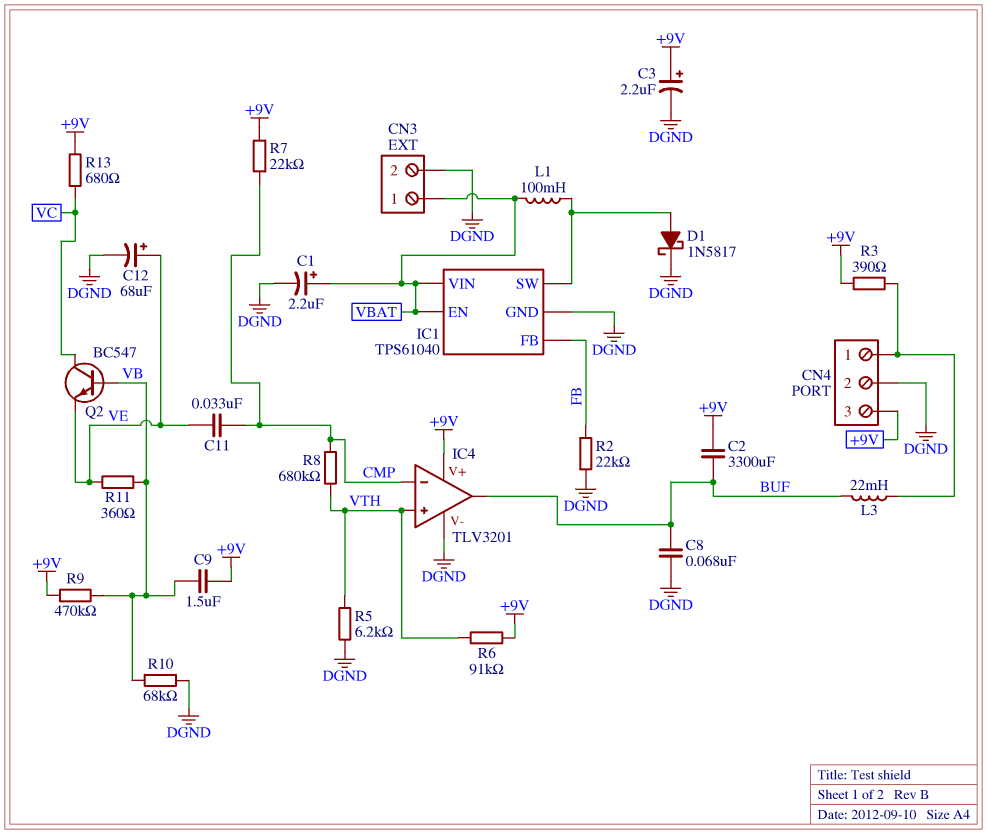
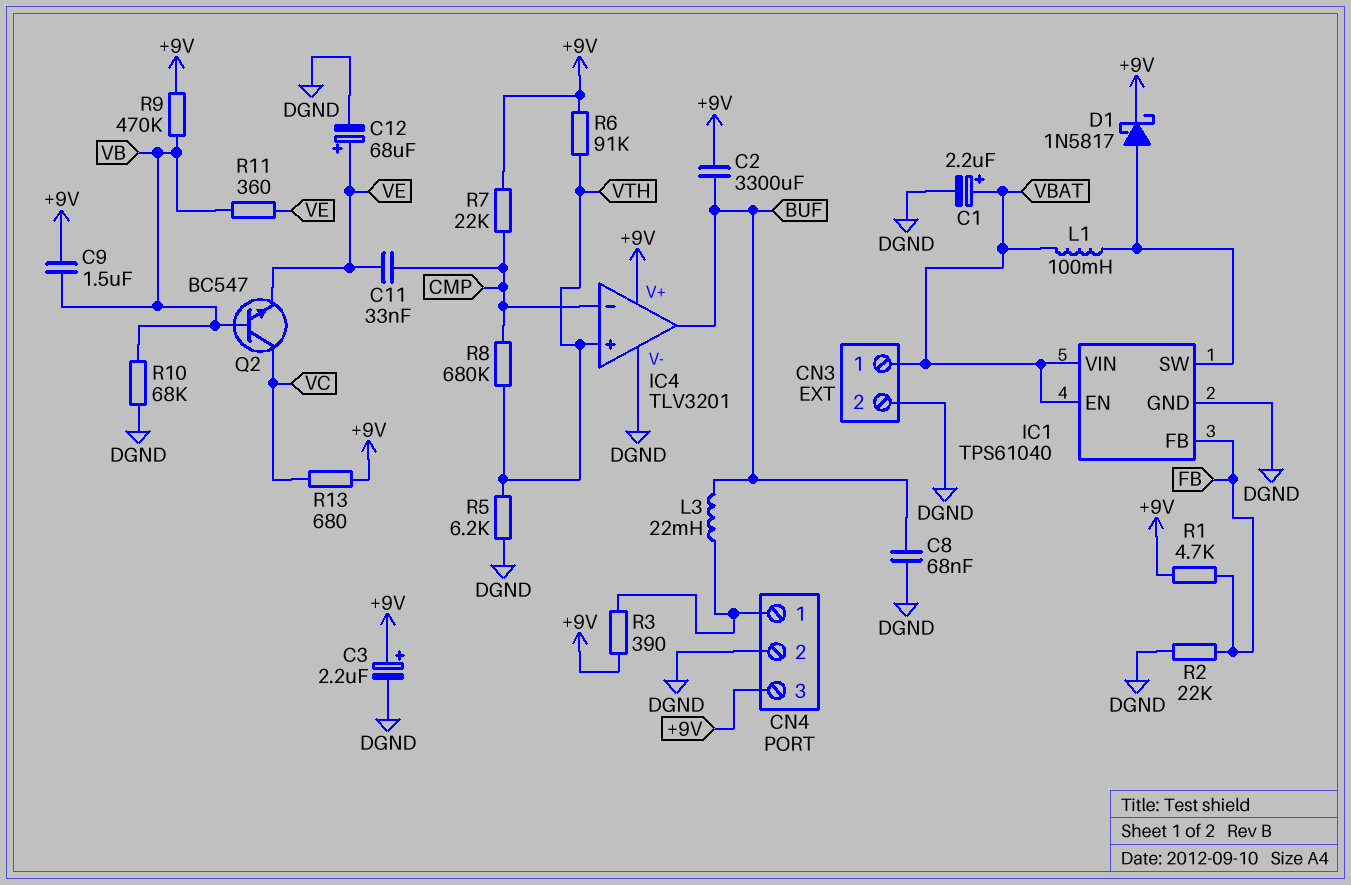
D1: schottky 1N5817 (A IC1/SW, K DGND) -> schottky 1N5817 (A IC1/SW, K +9V)
R1: none -> 4.7k (+9V, FB)

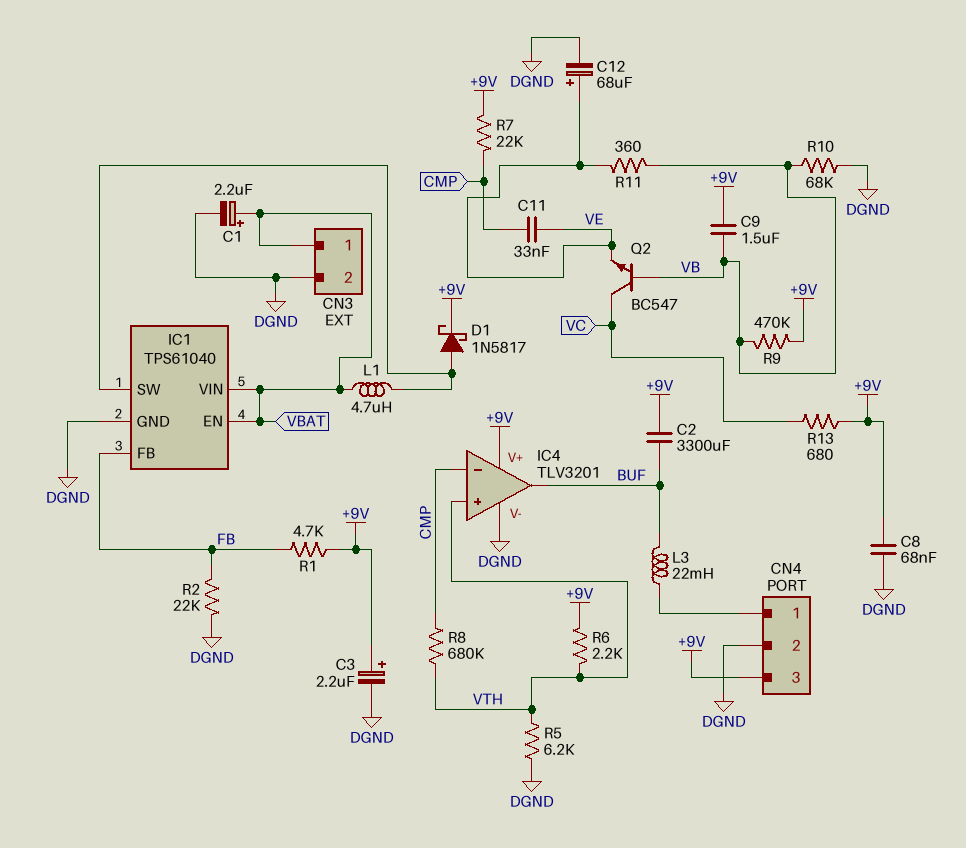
C8: 68nF (BUF, DGND) -> 68nF (+9V, DGND)
L1: 100mH (IC1/SW, VBAT) -> 4.7uH (IC1/SW, VBAT)
R3: 390 (+9V, CN4/1) -> none
R6: 91k (+9V, VTH) -> 2.2k (+9V, VTH)

